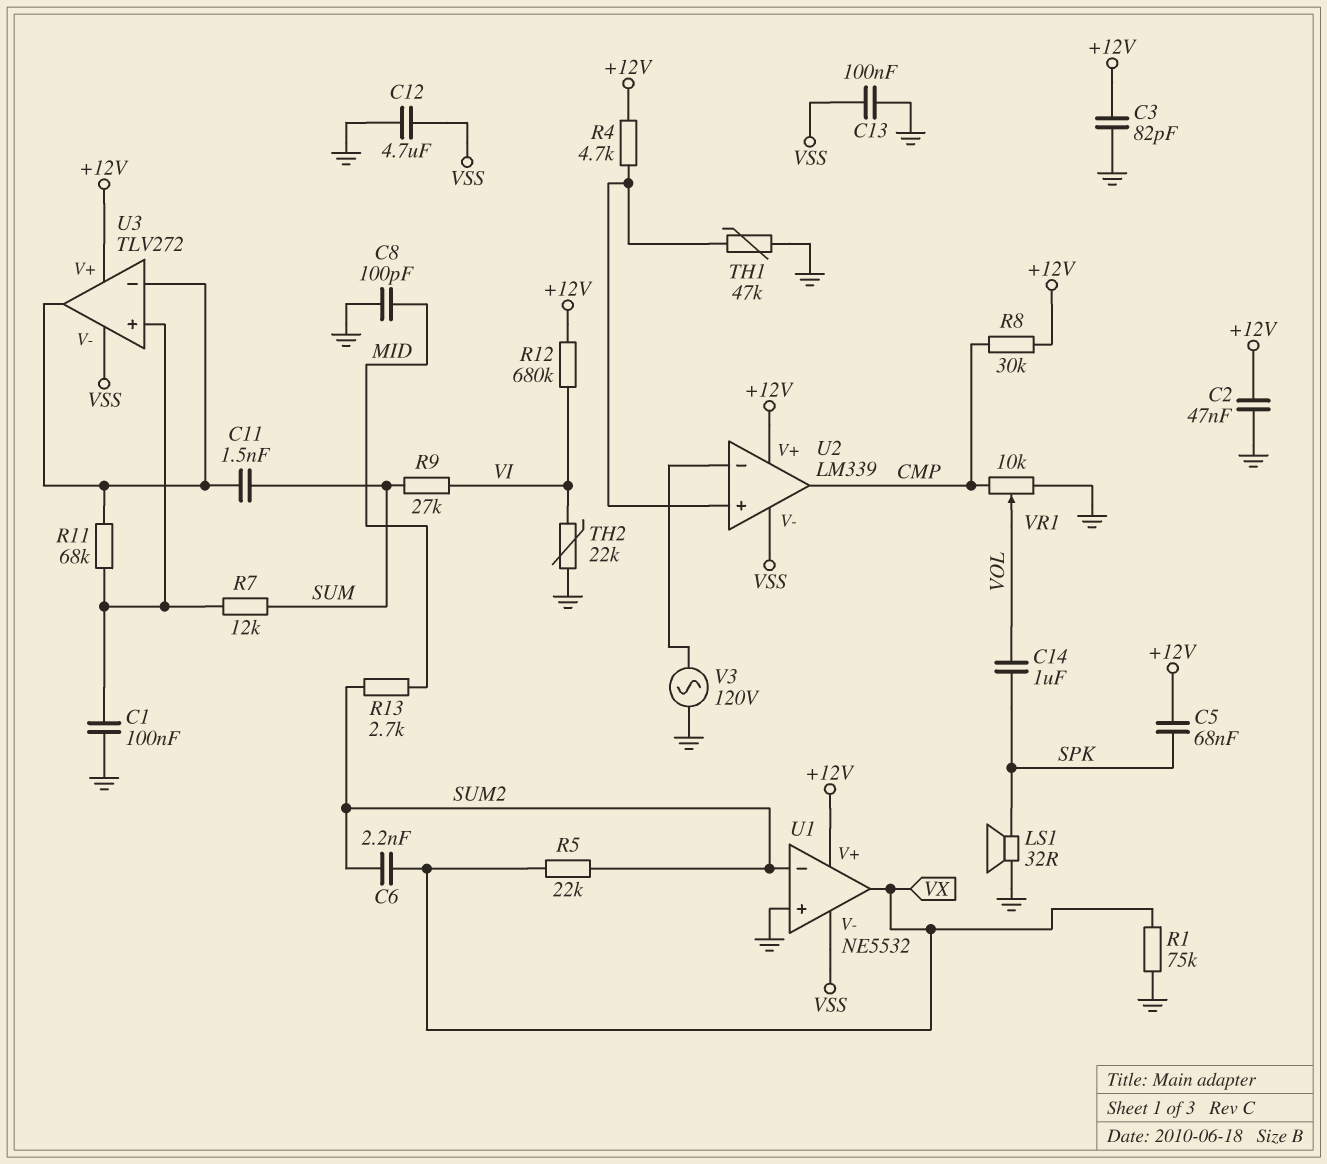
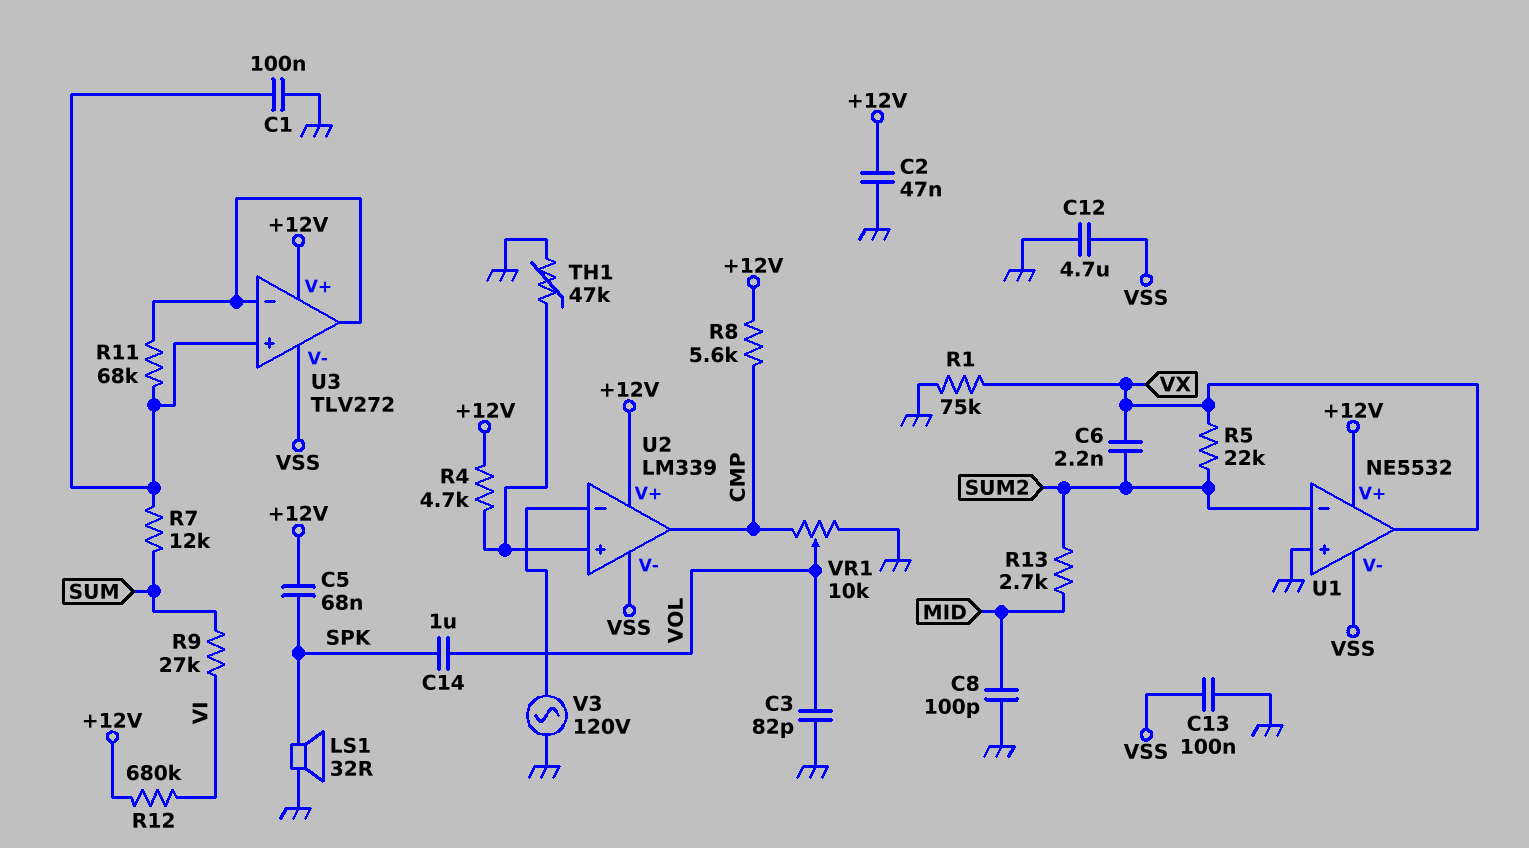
C3: 82pF (+12V, GND) -> 82pF (GND, VOL)
C11: 1.5nF (SUM, U3/in-) -> none
R8: 30k (+12V, CMP) -> 5.6k (+12V, CMP)
TH2: 22k (GND, VI) -> none

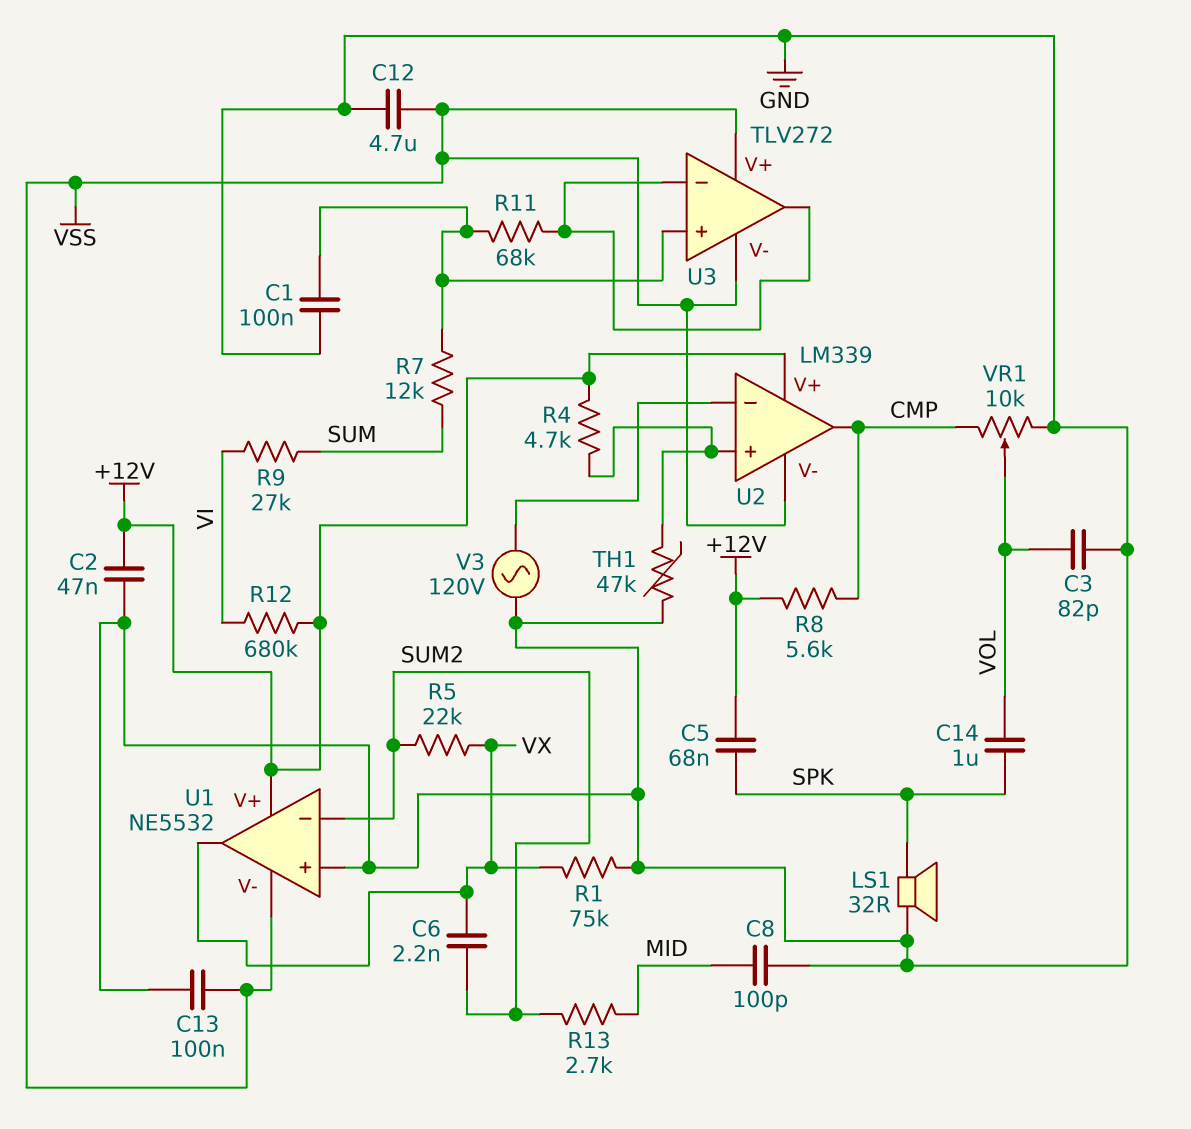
U3 pin V+: +12V -> VSS

